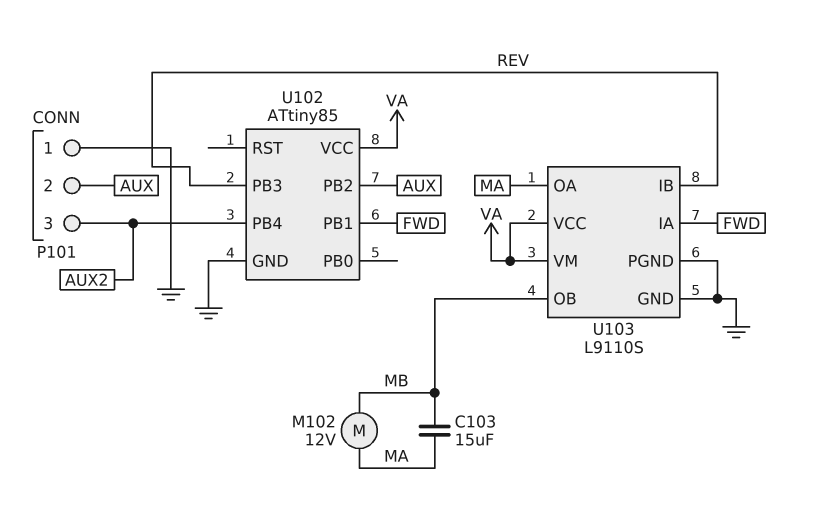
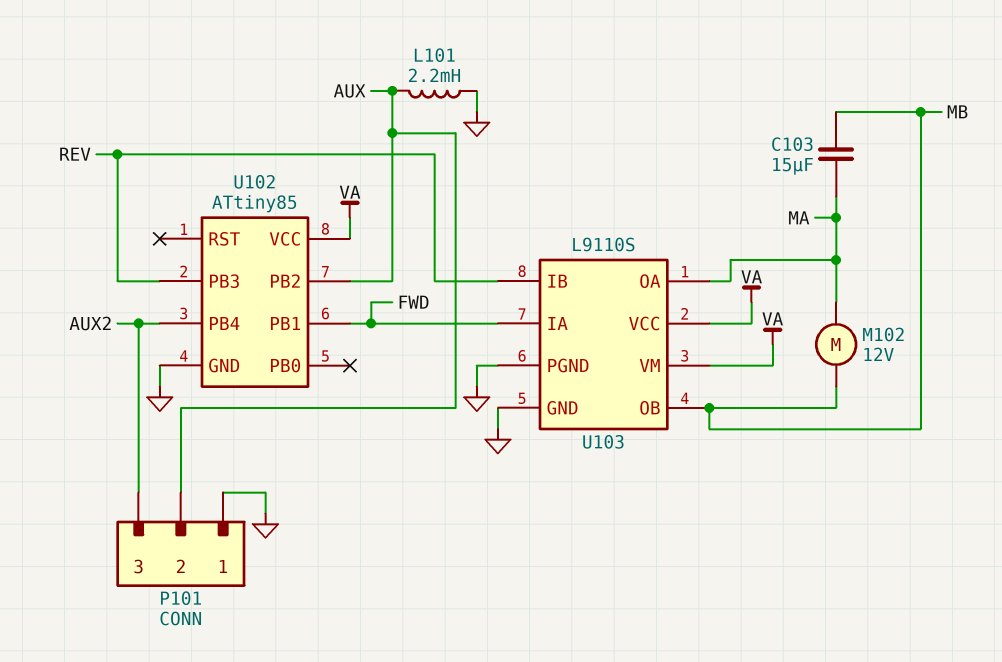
L101: none -> 2.2mH (AUX, GND)

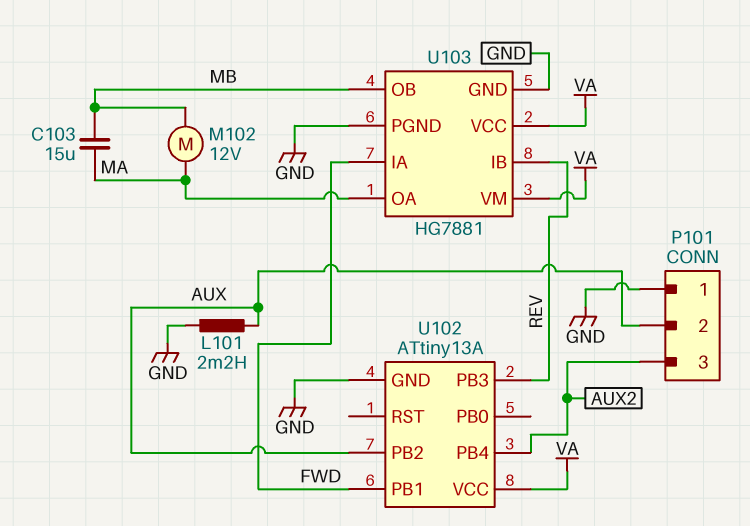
U102: ATtiny85 -> ATtiny13A
U103: L9110S -> HG7881

